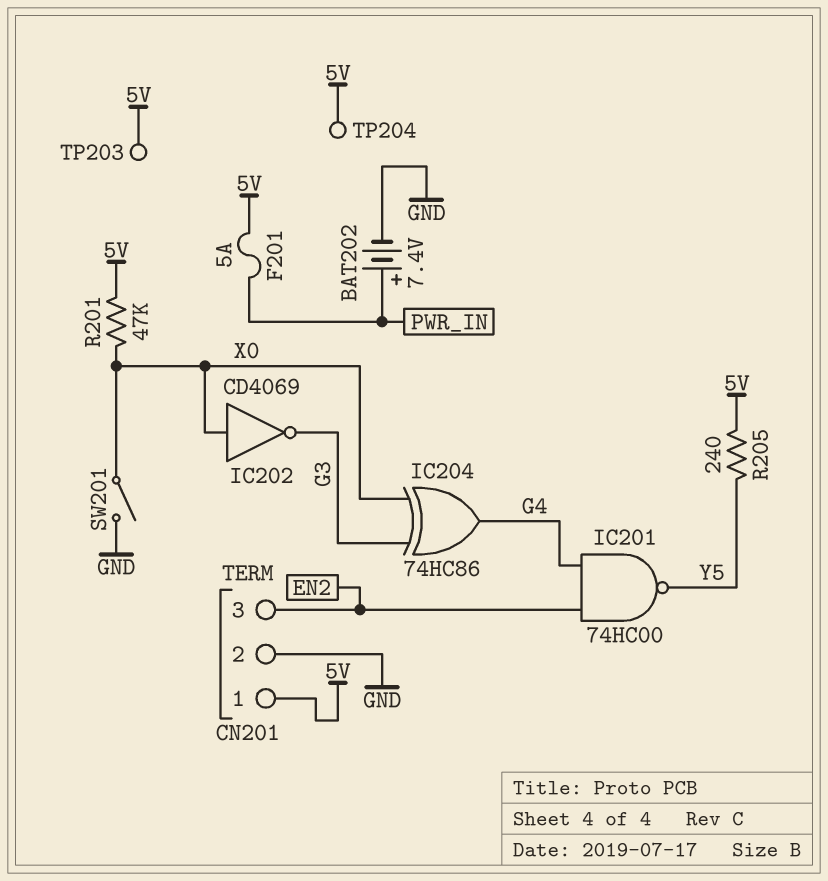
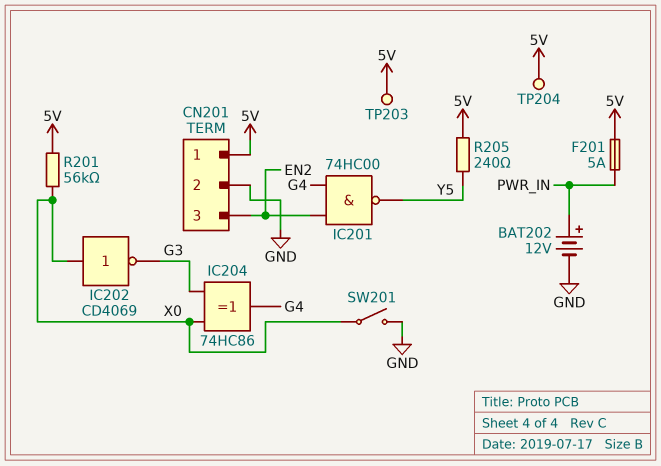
BAT202: 7.4V (plus PWR_IN, minus GND) -> 12V (plus PWR_IN, minus GND)
R201: 47k (5V, X0) -> 56k (5V, X0)

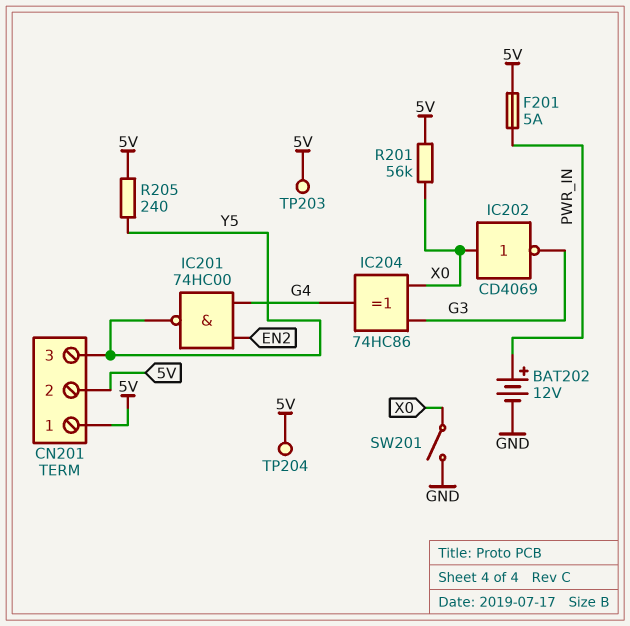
CN201 pin 2: GND -> 5V
CN201 pin 3: EN2 -> Y5

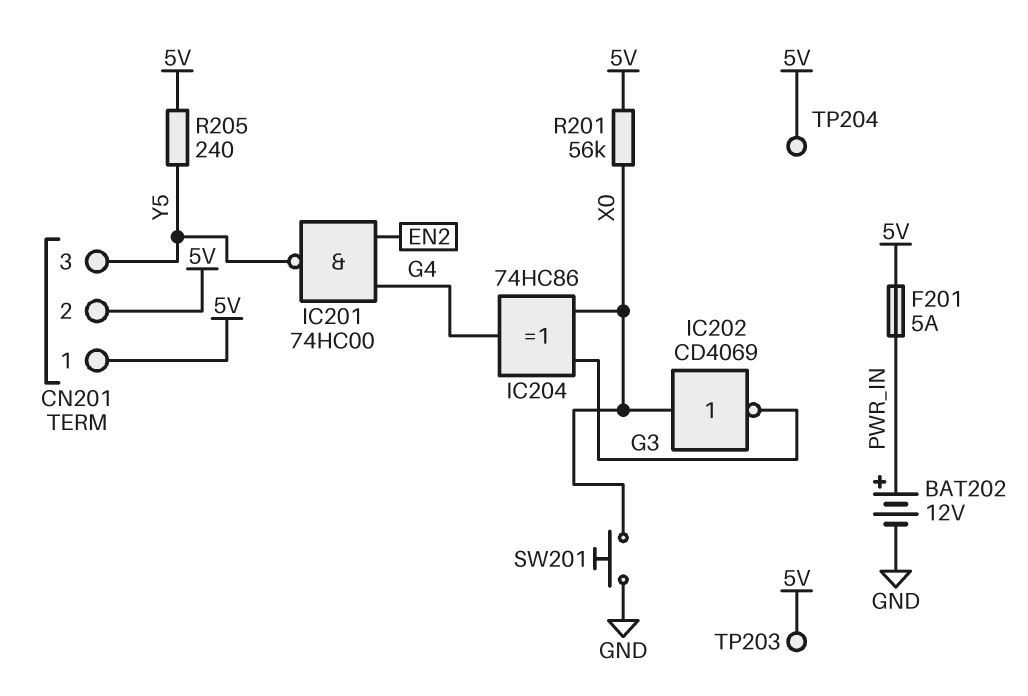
SW201: switch (GND, X0) -> button (GND, X0)

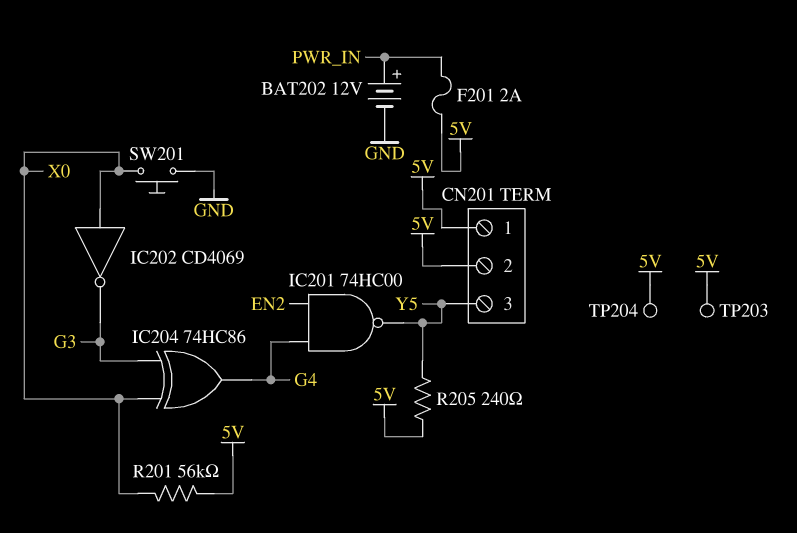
F201: 5A (5V, PWR_IN) -> 2A (5V, PWR_IN)

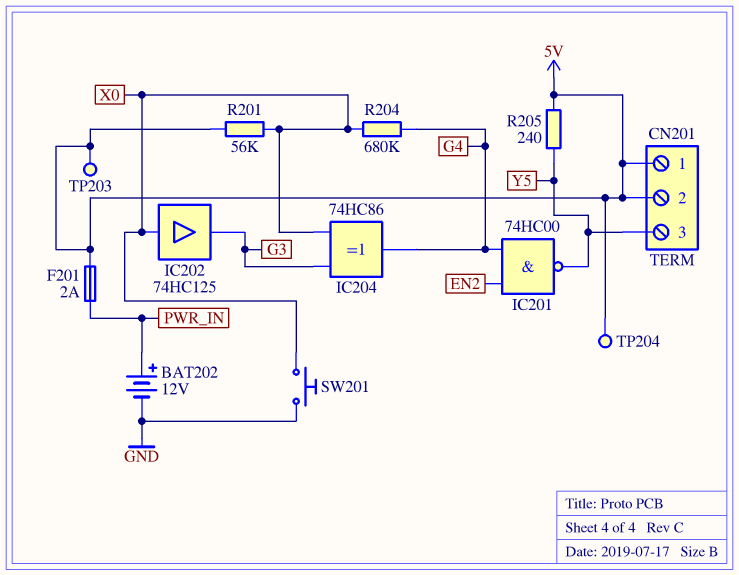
IC202: NOT CD4069 (in X0, out G3) -> buffer 74HC125 (in X0, out G3)
R204: none -> 680k (G4, X0)

